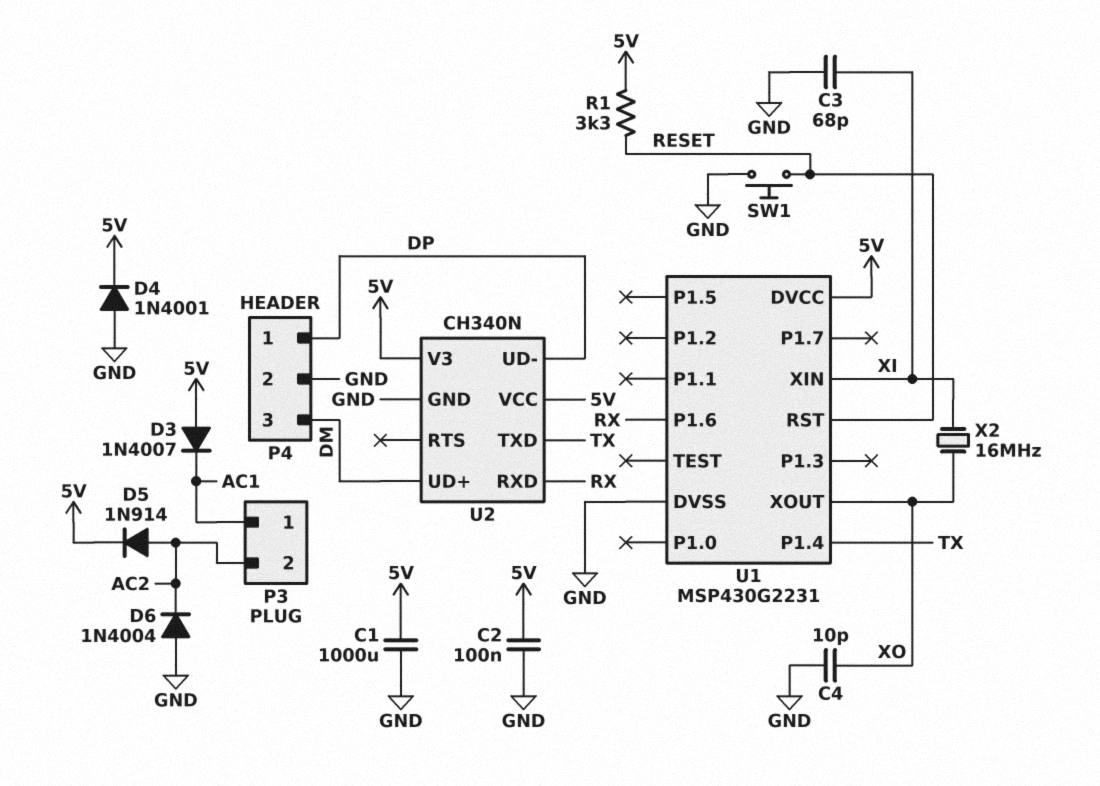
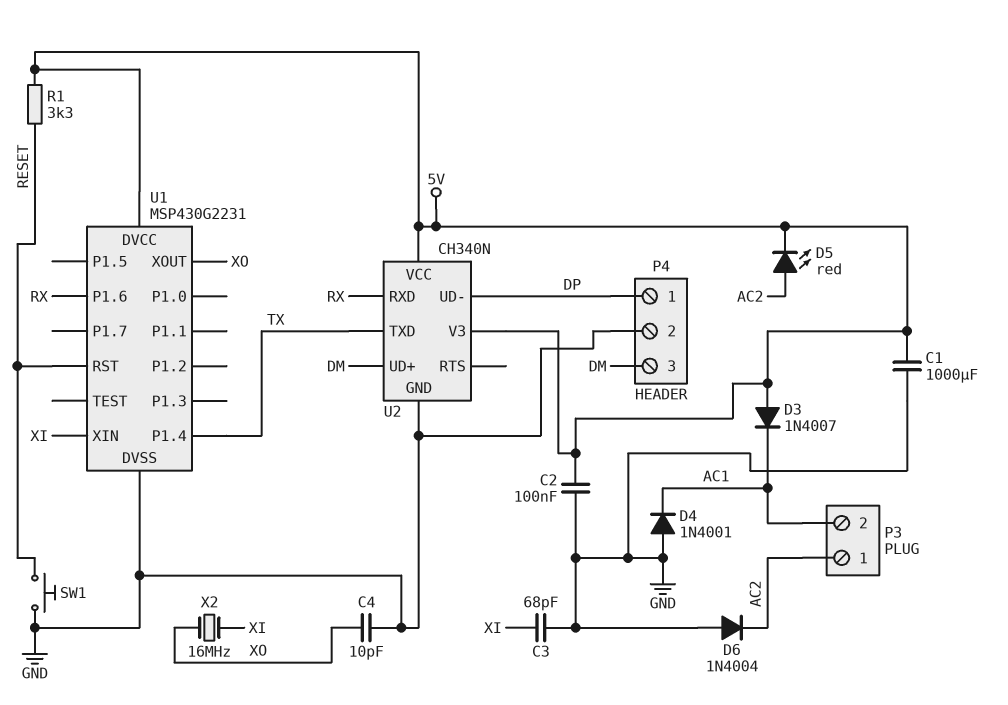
D4: diode 1N4001 (A GND, K 5V) -> diode 1N4001 (A GND, K AC1)
D5: diode 1N914 (A AC2, K 5V) -> LED red (A AC2, K 5V)
P3 pin 1: AC1 -> AC2
P3 pin 2: AC2 -> AC1

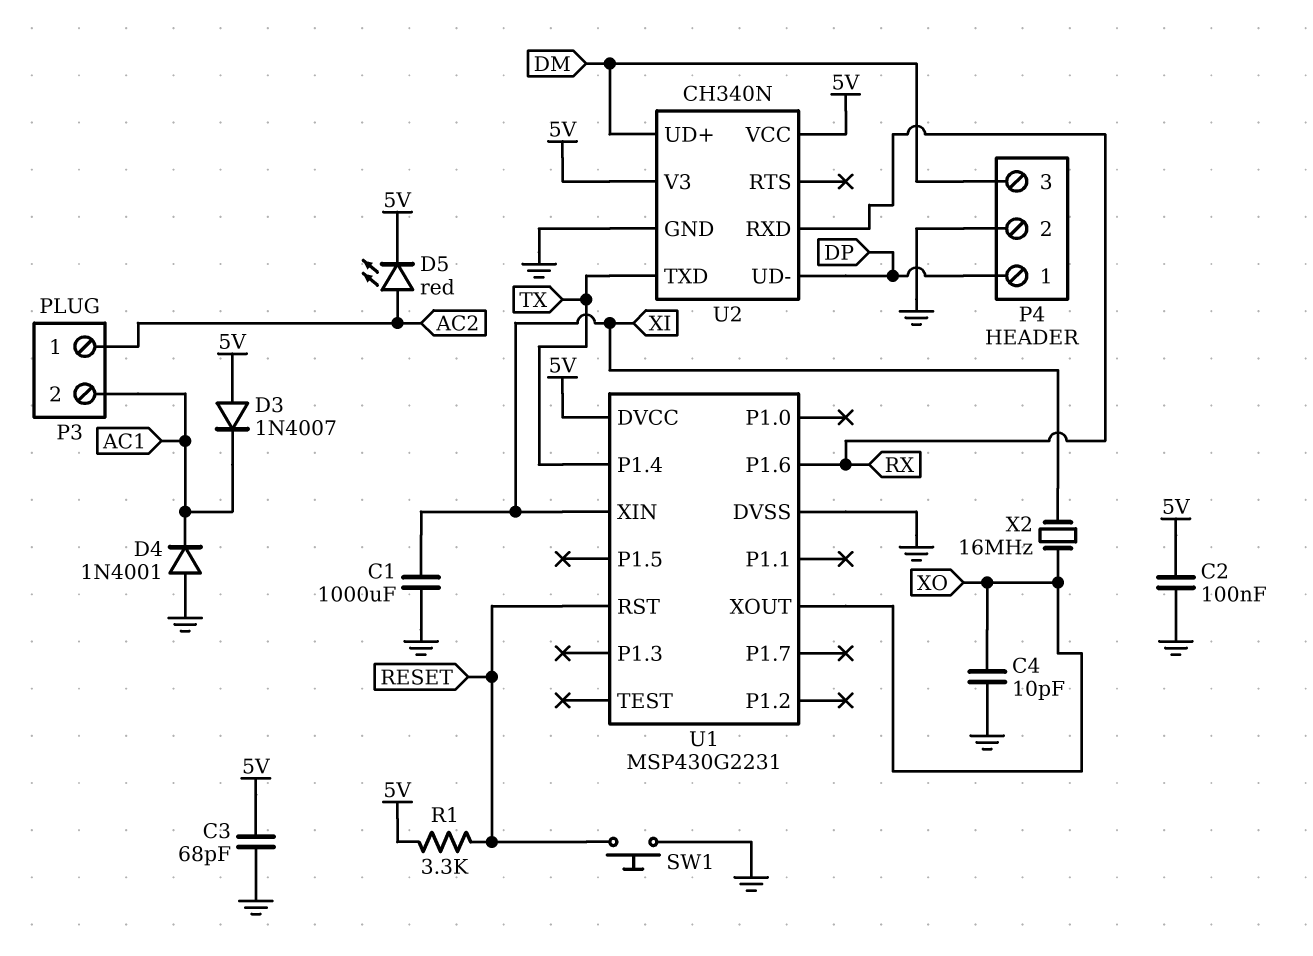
C1: 1000uF (5V, GND) -> 1000uF (GND, XI)
C3: 68pF (GND, XI) -> 68pF (5V, GND)
D6: diode 1N4004 (A GND, K AC2) -> none

